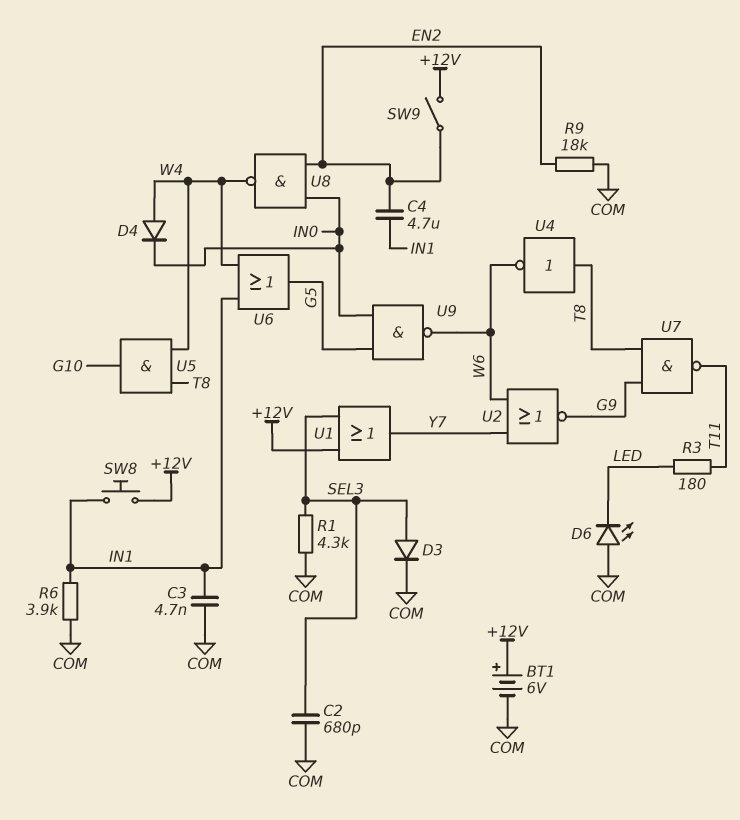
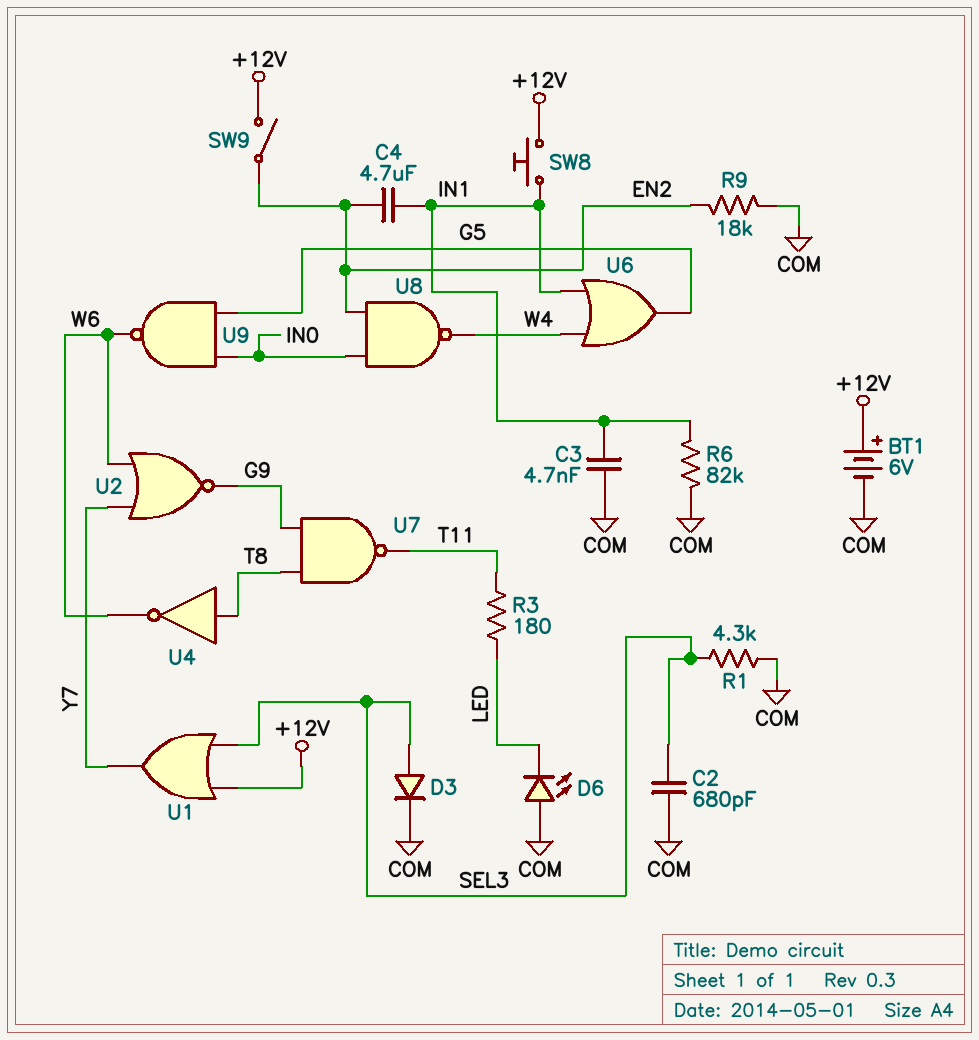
D4: diode (A W4, K IN0) -> none
R6: 3.9k (COM, IN1) -> 82k (COM, IN1)
U5: AND (in T8, in W4, out G10) -> none

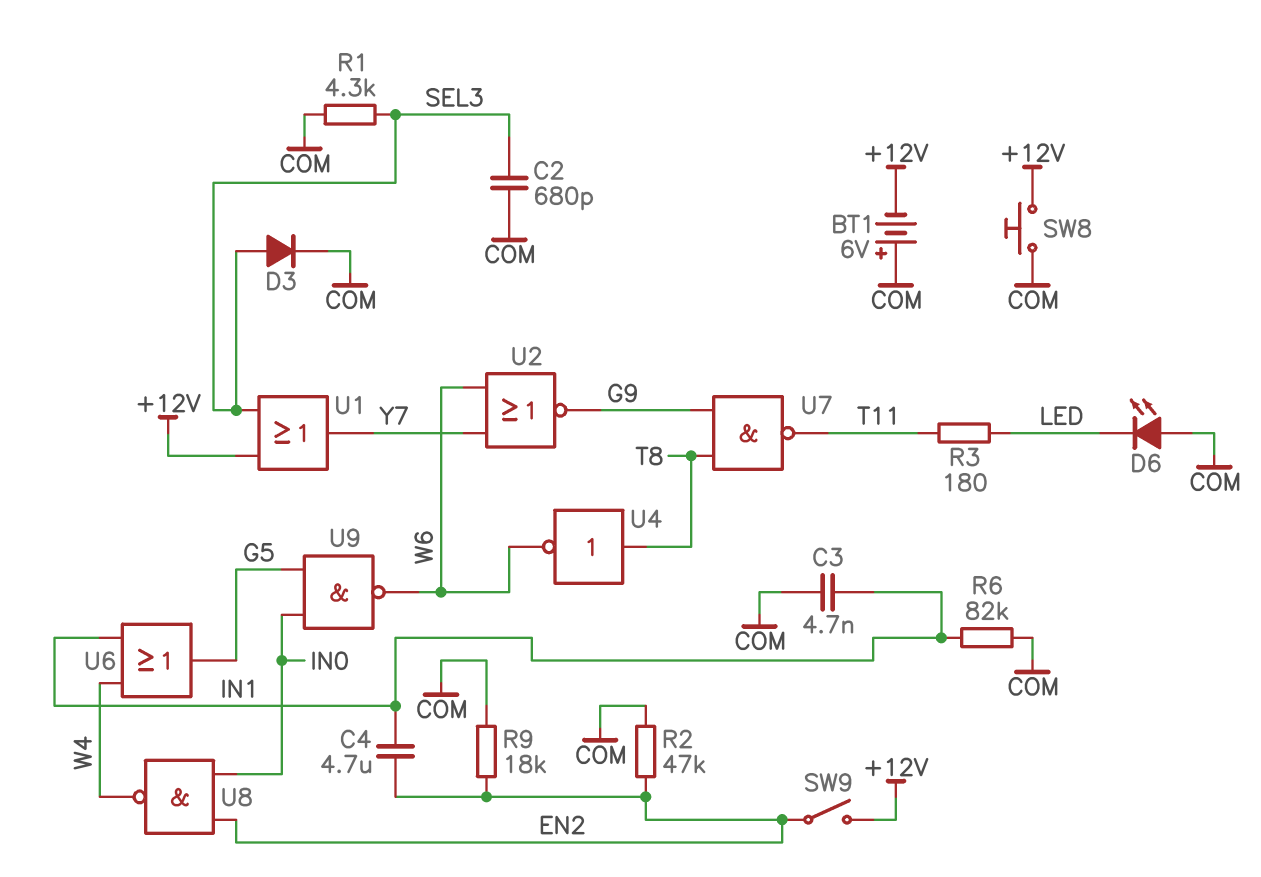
BT1: 6V (plus +12V, minus COM) -> 6V (plus COM, minus +12V)
R2: none -> 47k (COM, EN2)
SW8: button (+12V, IN1) -> button (+12V, COM)

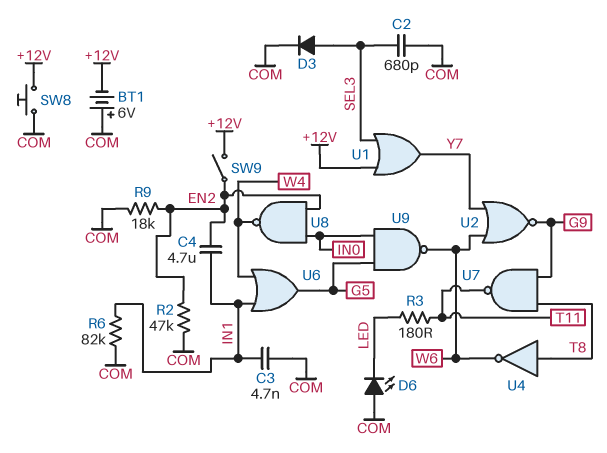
R1: 4.3k (COM, SEL3) -> none

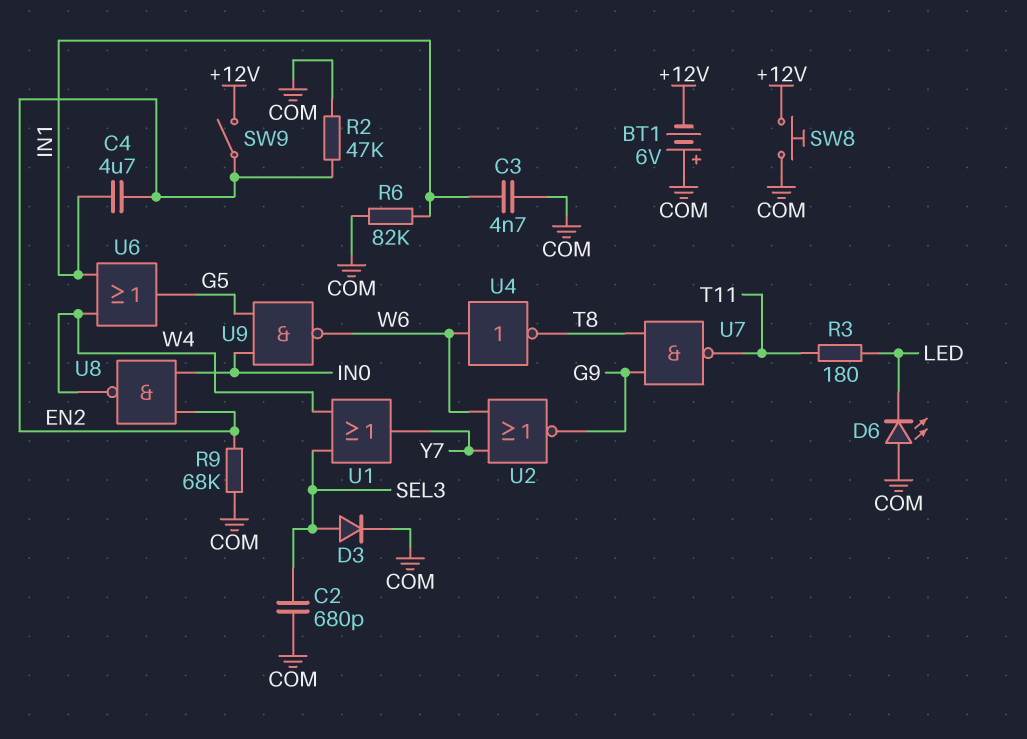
R9: 18k (COM, EN2) -> 68k (COM, EN2)
U1: OR (in +12V, in SEL3, out Y7) -> OR (in SEL3, in W4, out Y7)
U4: NOT (in T8, out W6) -> NOT (in W6, out T8)

